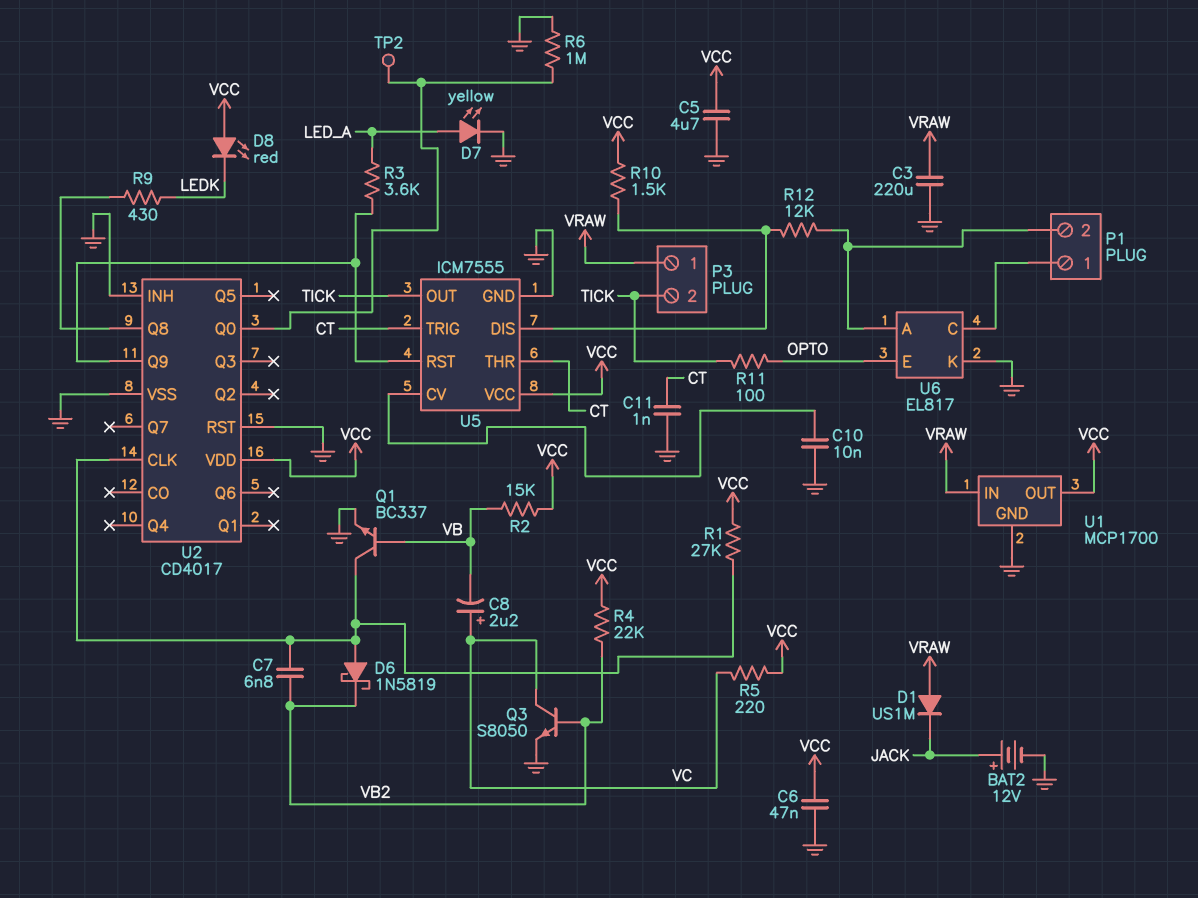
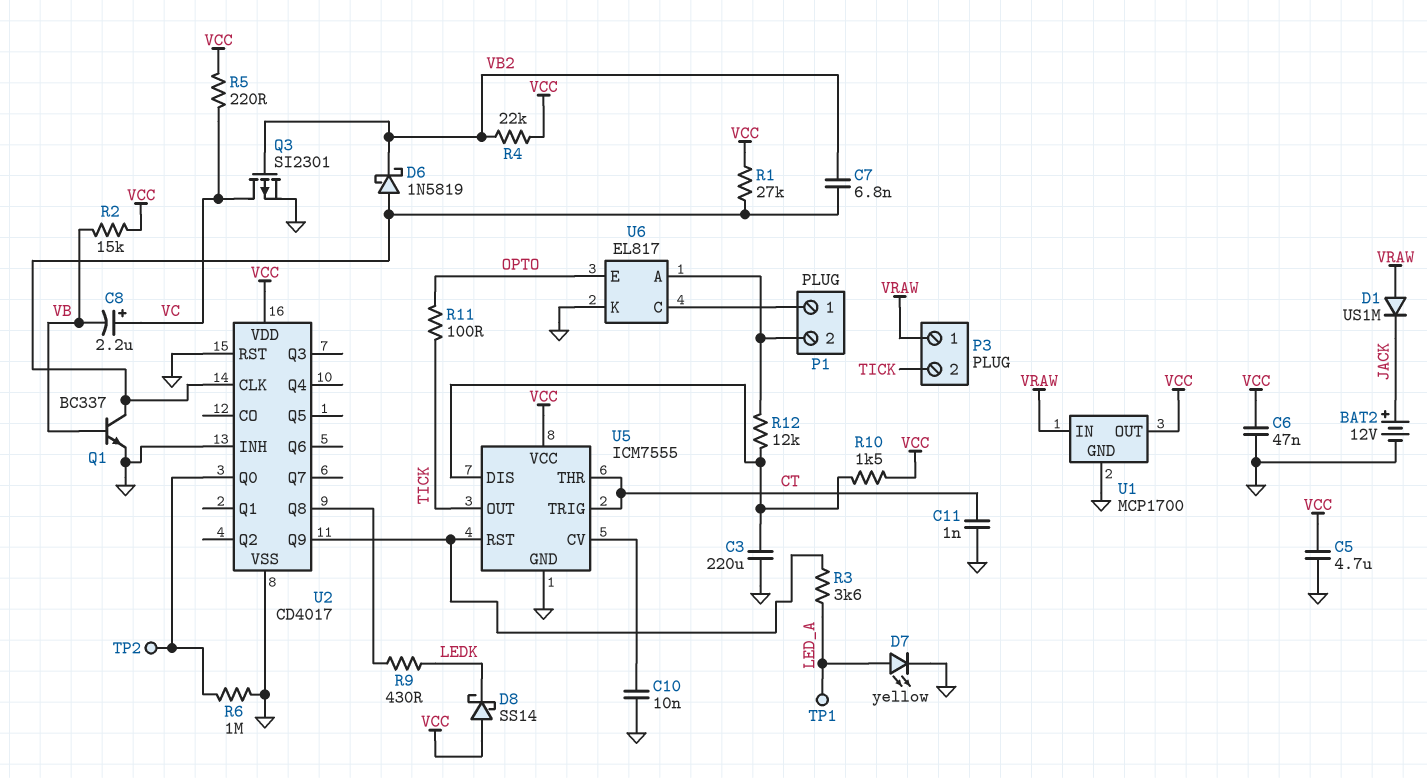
C3: 220uF (GND, VRAW) -> 220uF (GND, U5/DIS)
D8: LED red (A VCC, K LEDK) -> schottky SS14 (A VCC, K LEDK)
Q3: NPN S8050 (B VB2, C VC, E GND) -> PMOS SI2301 (G VB2, D VC, S GND)
TP1: none -> test point (LED_A)

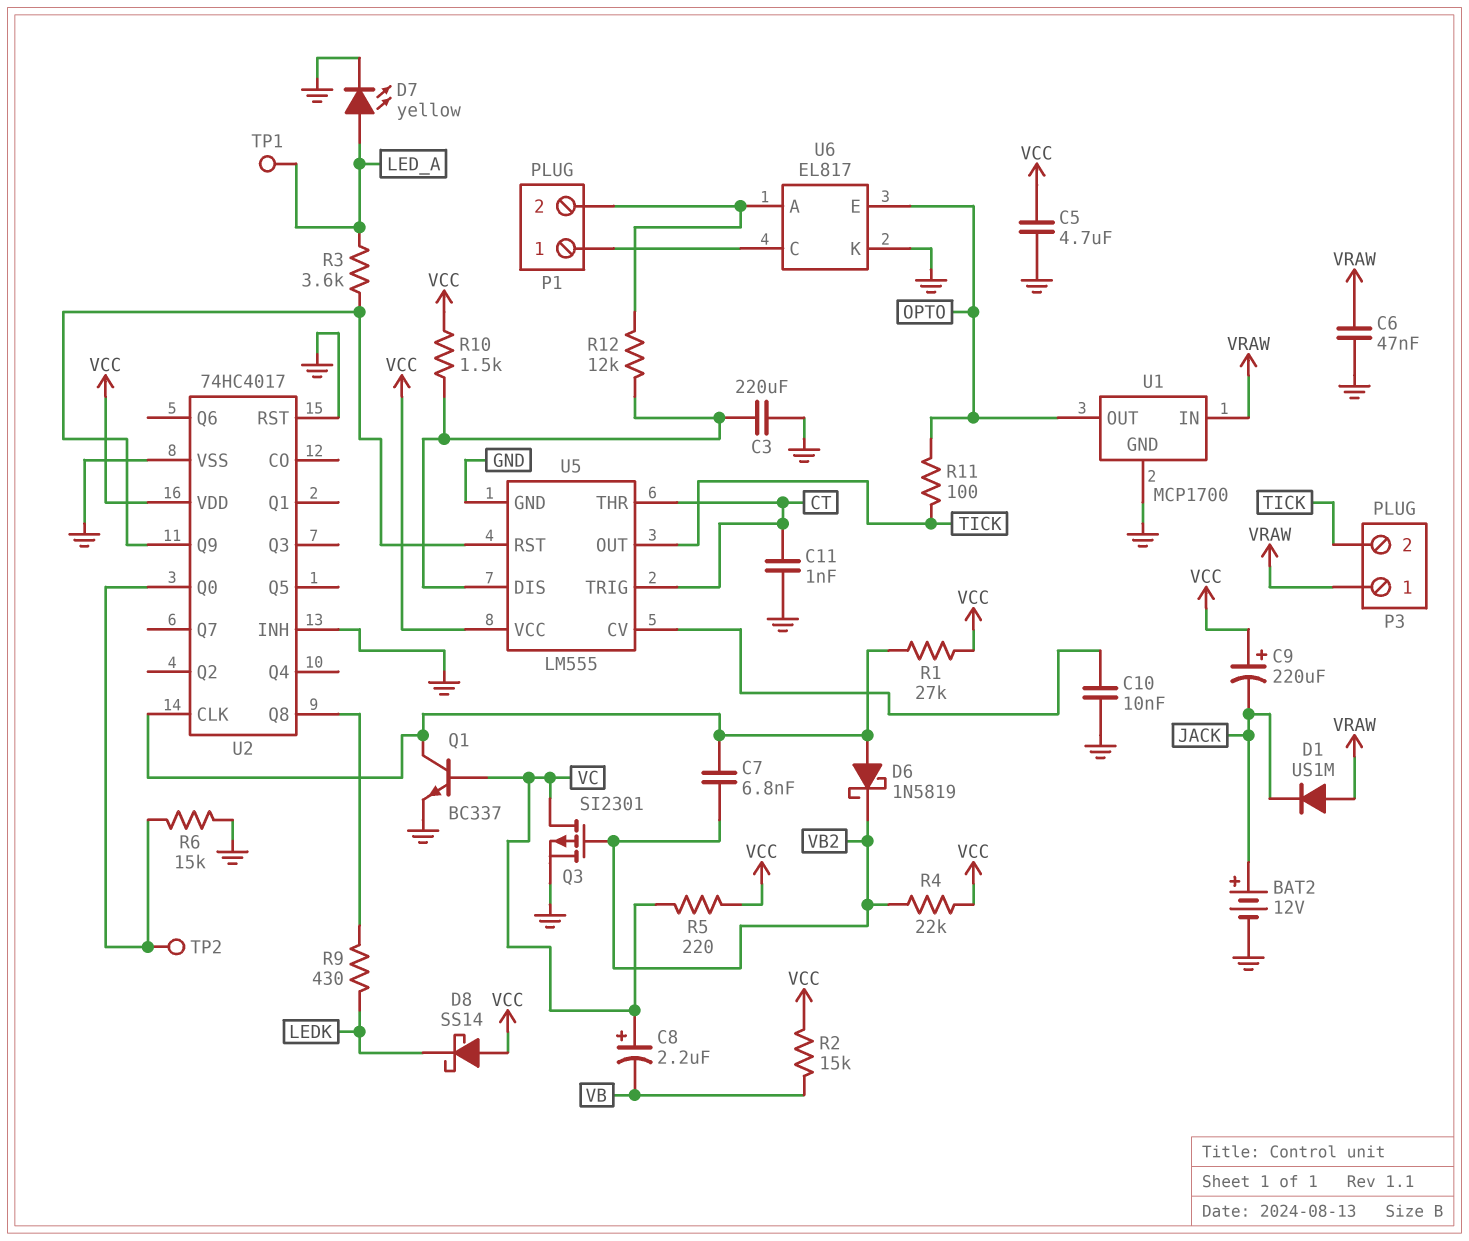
C6: 47nF (GND, VCC) -> 47nF (GND, VRAW)
C9: none -> 220uF (plus VCC, minus JACK)
Q1: NPN BC337 (B VB, C U2/CLK, E GND) -> NPN BC337 (B VC, C U2/CLK, E GND)
R6: 1M (GND, U2/Q0) -> 15k (GND, U2/Q0)
U1 pin OUT: VCC -> OPTO
U2: CD4017 -> 74HC4017
U5: ICM7555 -> LM555

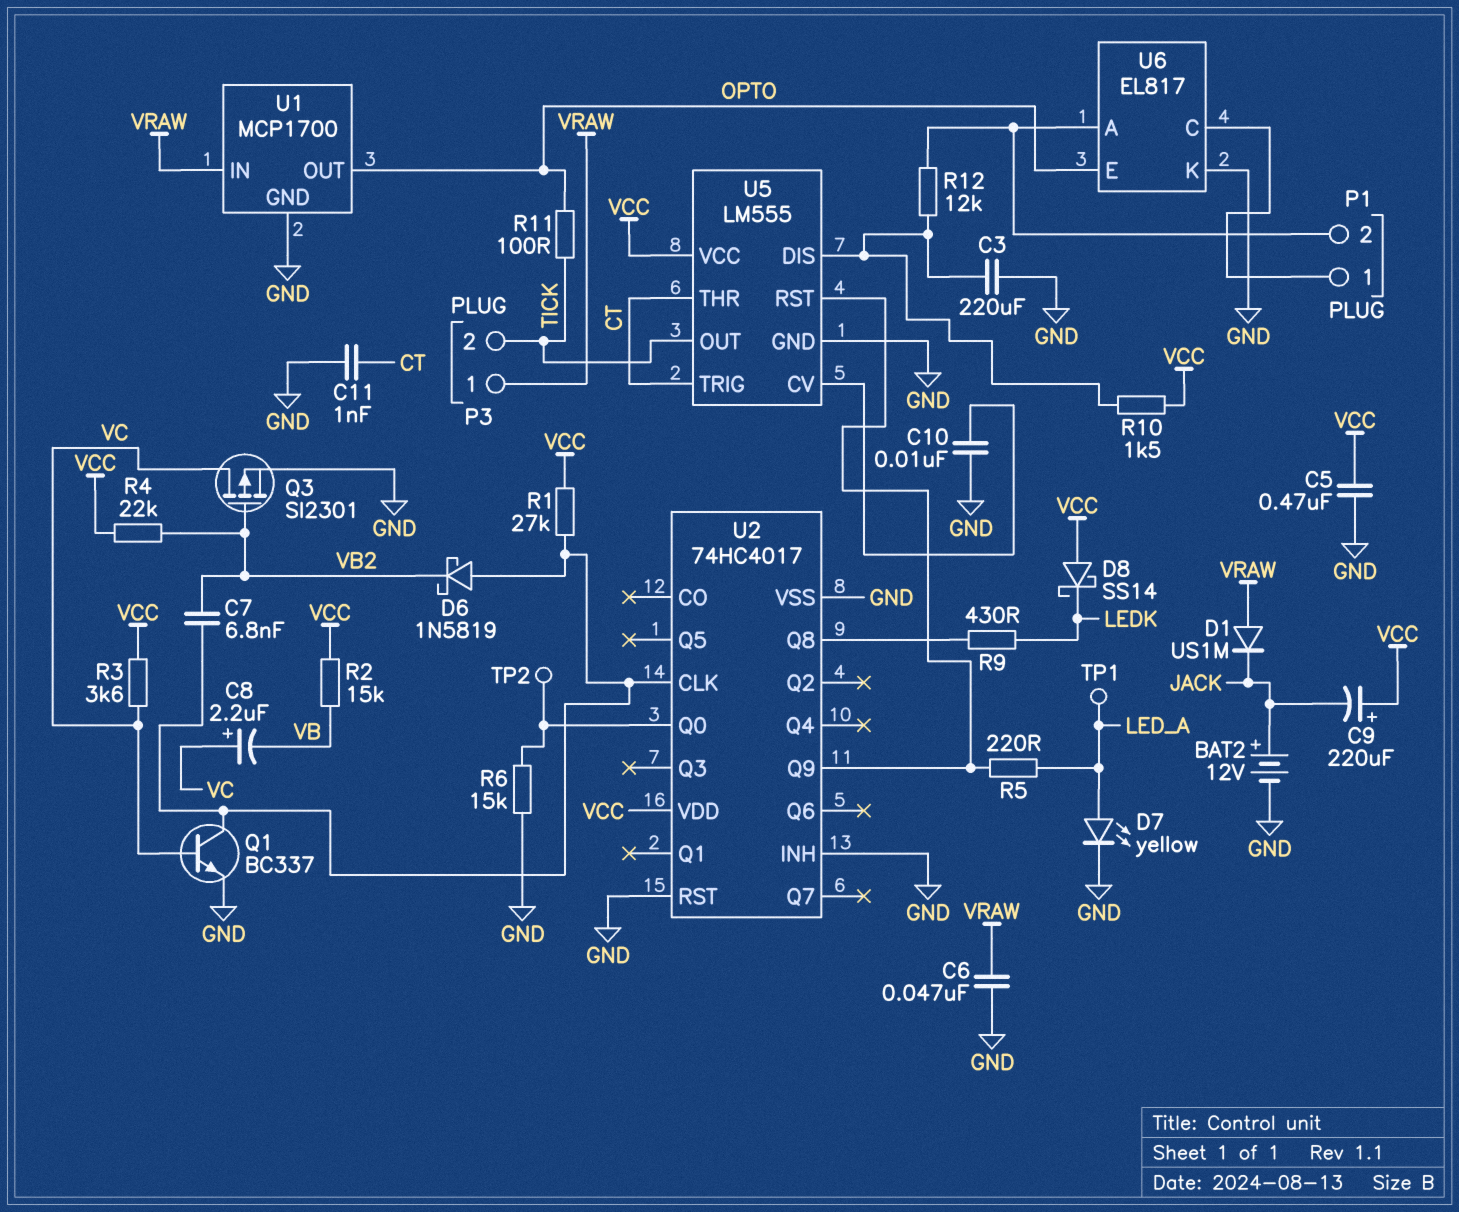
C5: 4.7uF (GND, VCC) -> 470nF (GND, VCC)
R3: 3.6k (LED_A, U2/Q9) -> 3.6k (VC, VCC)
R5: 220 (VC, VCC) -> 220 (LED_A, U2/Q9)

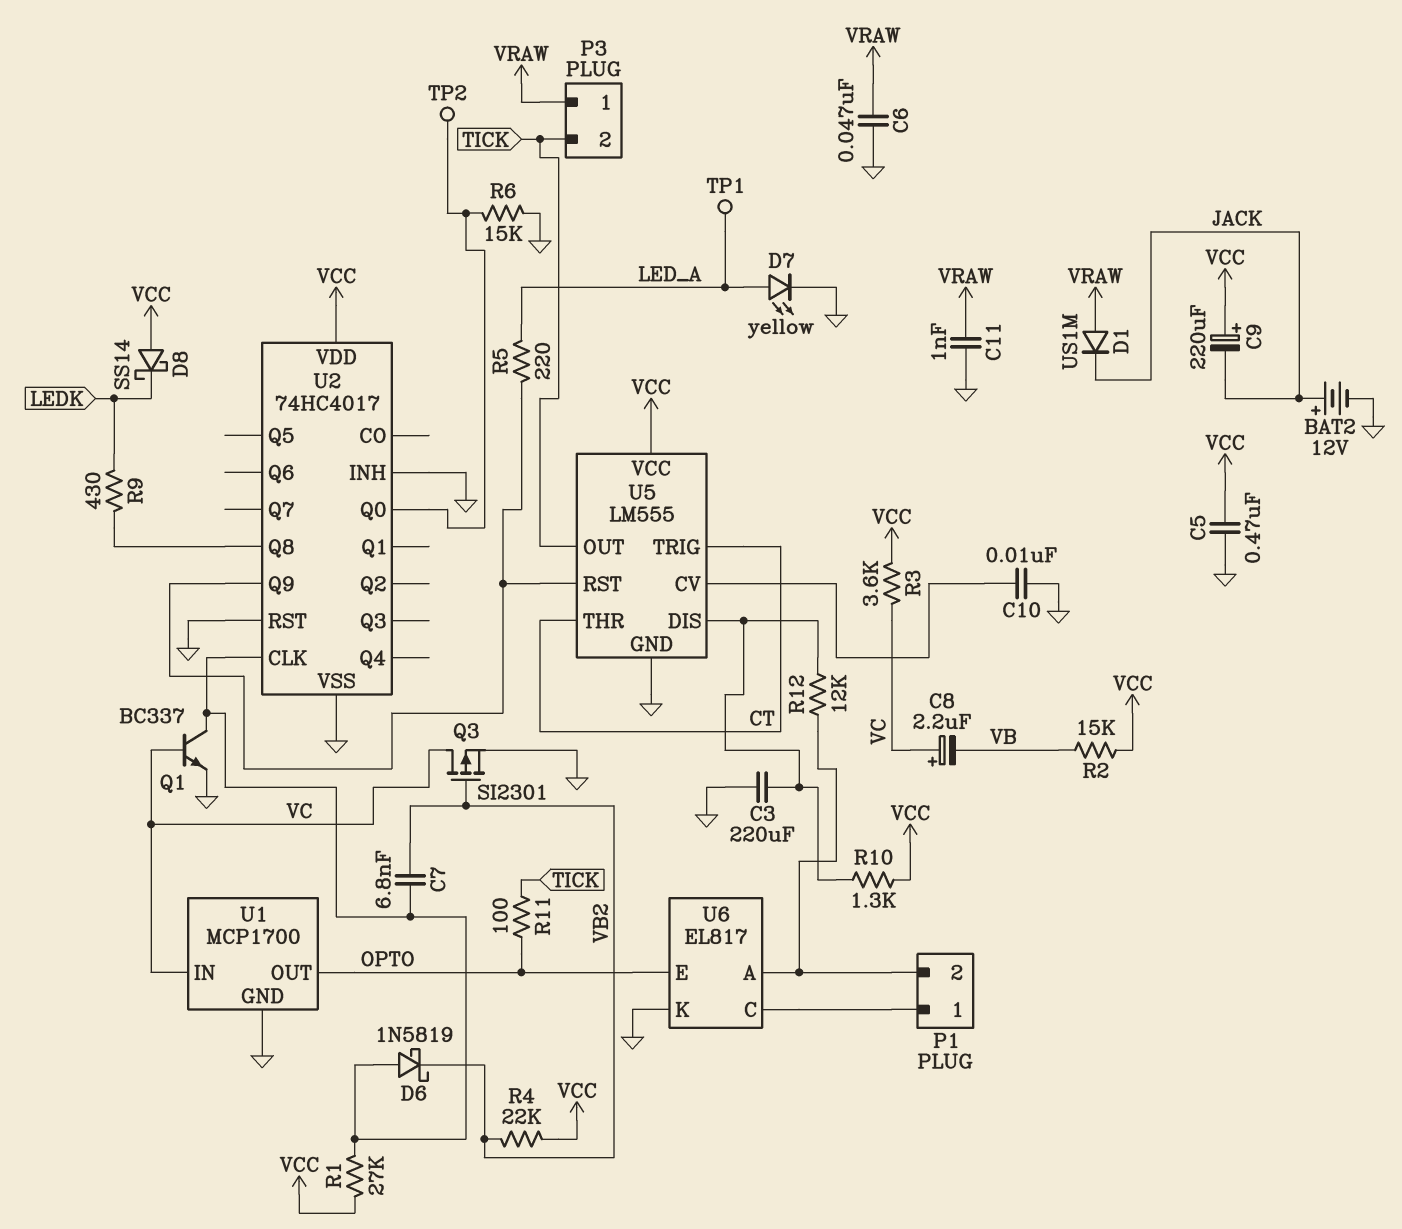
C11: 1nF (CT, GND) -> 1nF (GND, VRAW)
R10: 1.5k (U5/DIS, VCC) -> 1.3k (U5/DIS, VCC)
U1 pin IN: VRAW -> VC

